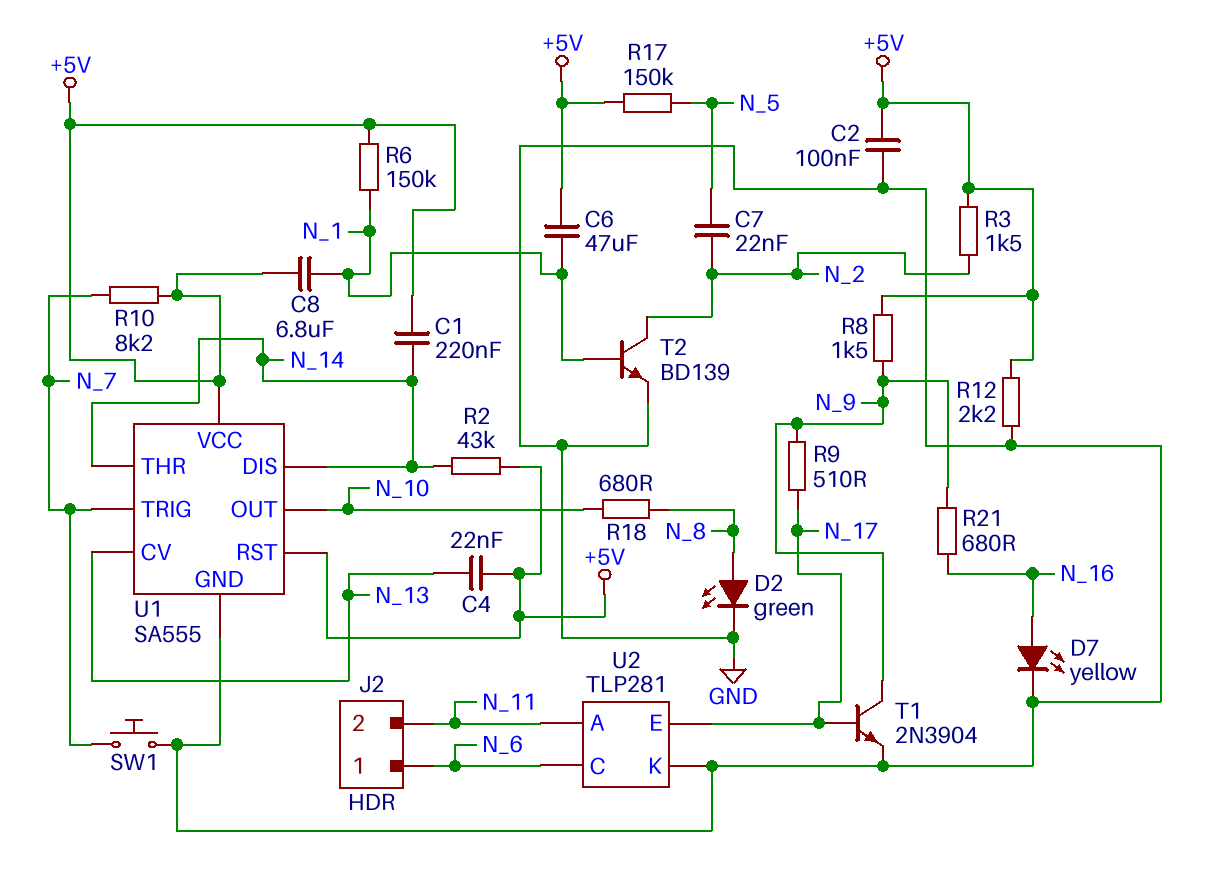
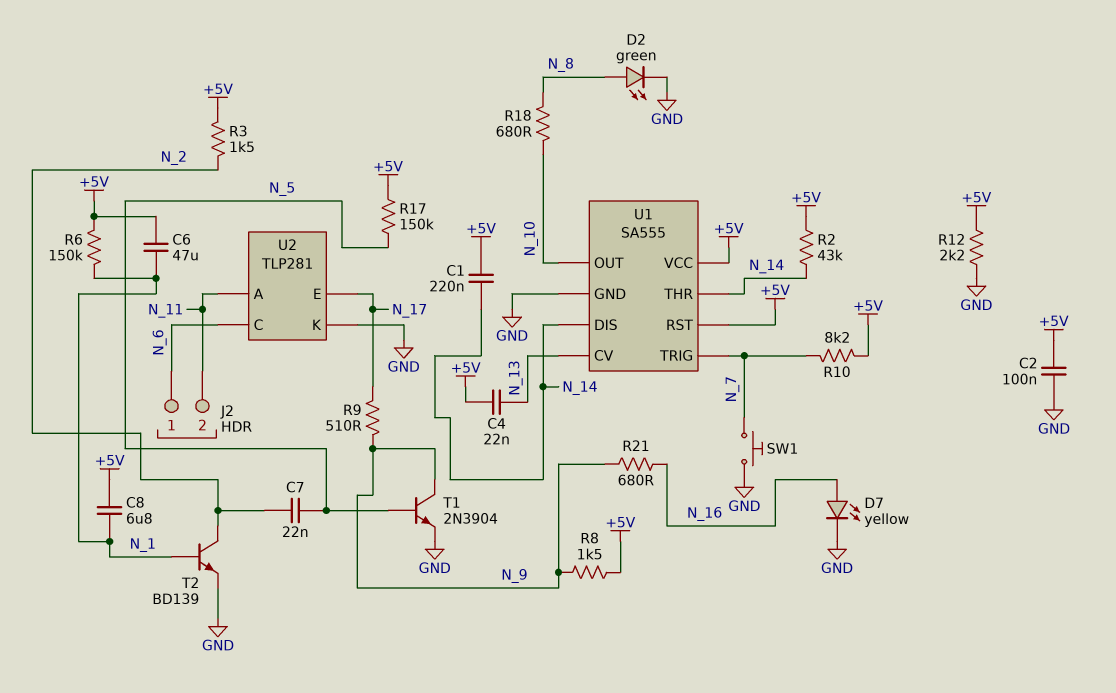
T1: NPN 2N3904 (B N_17, C N_9, E GND) -> NPN 2N3904 (B N_5, C N_9, E GND)

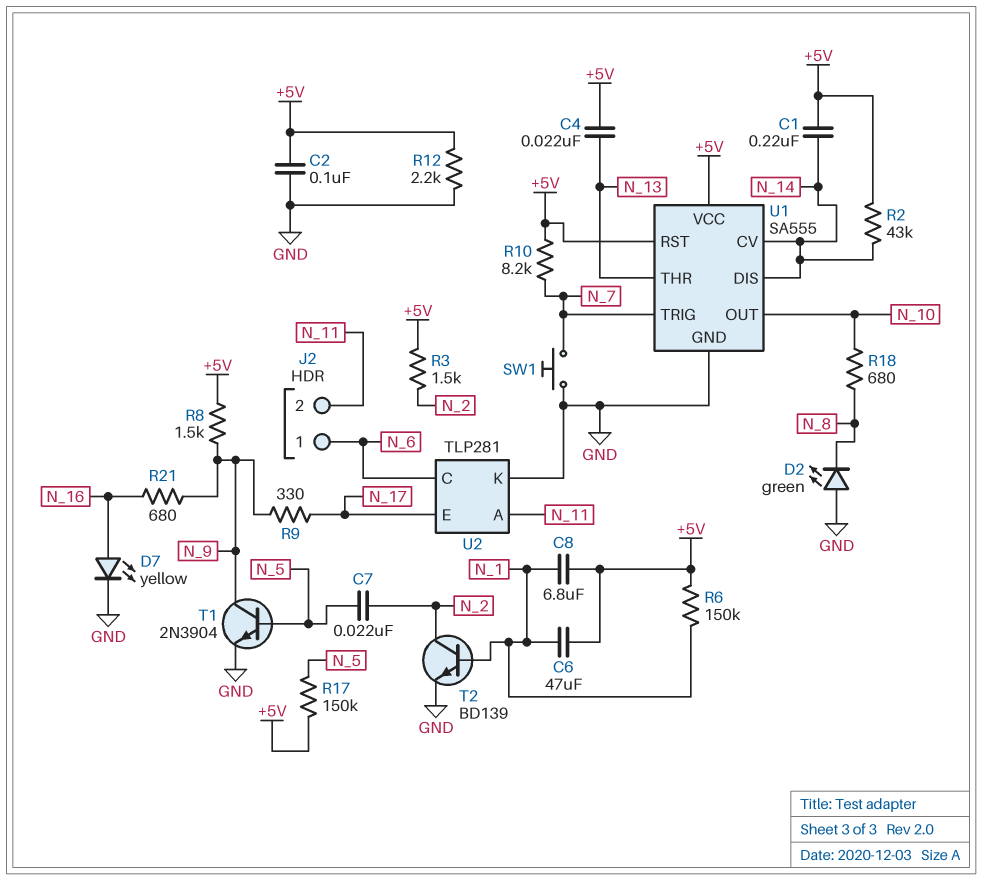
D2: LED green (A N_8, K GND) -> LED green (A GND, K N_8)
R9: 510 (N_9, N_17) -> 330 (N_9, N_17)
U1 pin CV: N_13 -> N_14
U1 pin THR: N_14 -> N_13

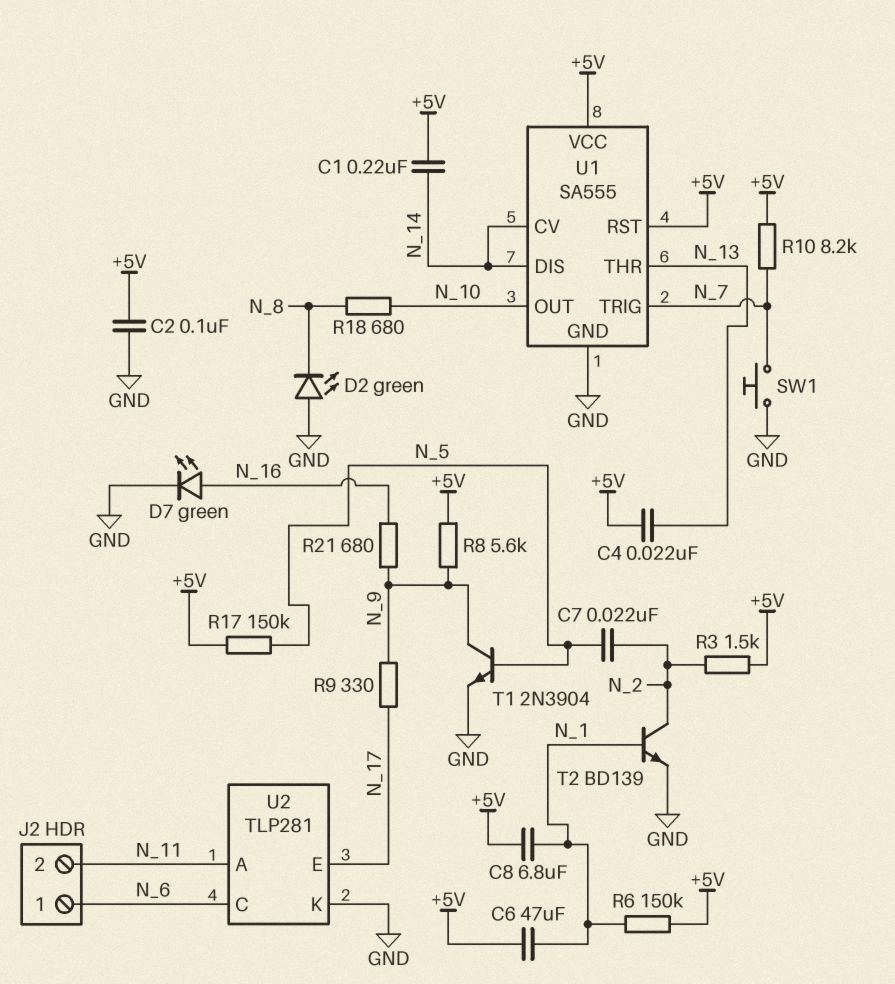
D7: LED yellow (A N_16, K GND) -> LED green (A N_16, K GND)
R2: 43k (+5V, N_14) -> none
R8: 1.5k (+5V, N_9) -> 5.6k (+5V, N_9)
R12: 2.2k (+5V, GND) -> none

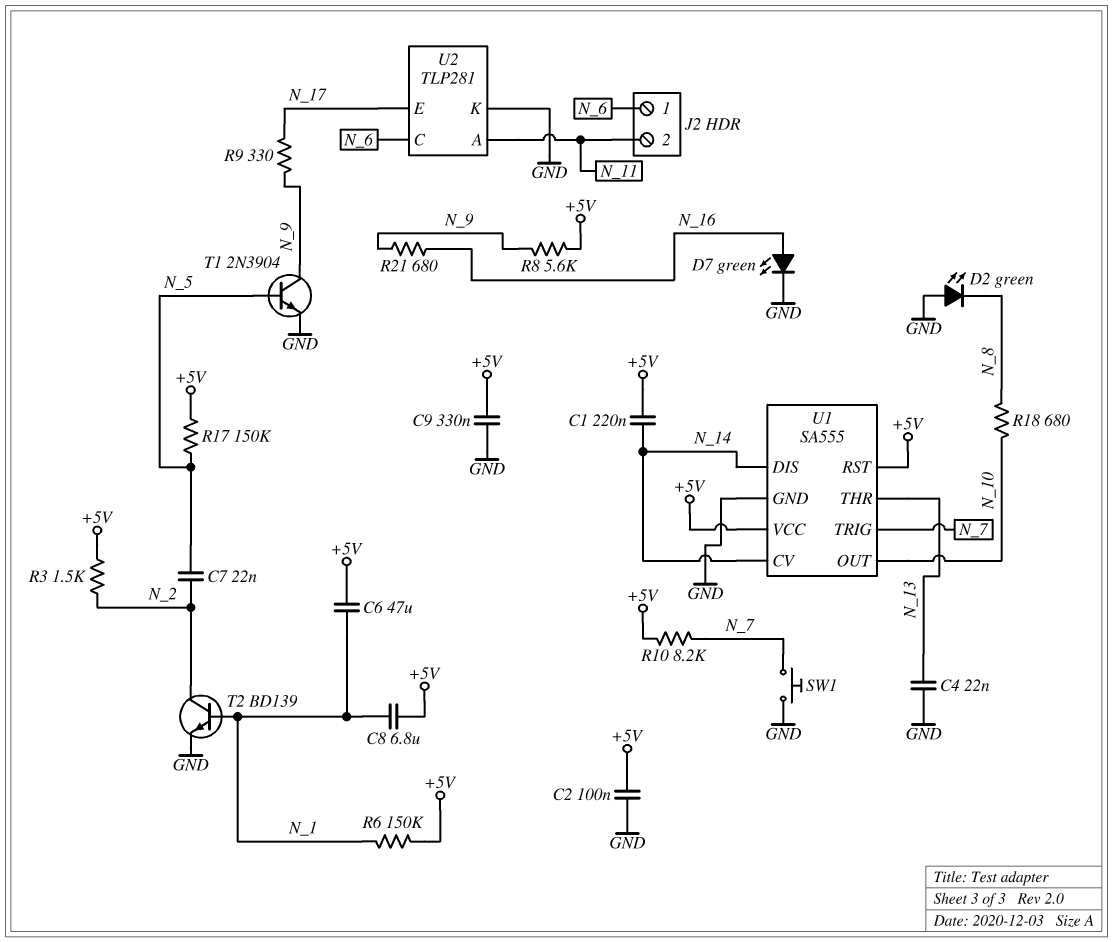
C4: 22nF (+5V, N_13) -> 22nF (GND, N_13)
C9: none -> 330nF (+5V, GND)

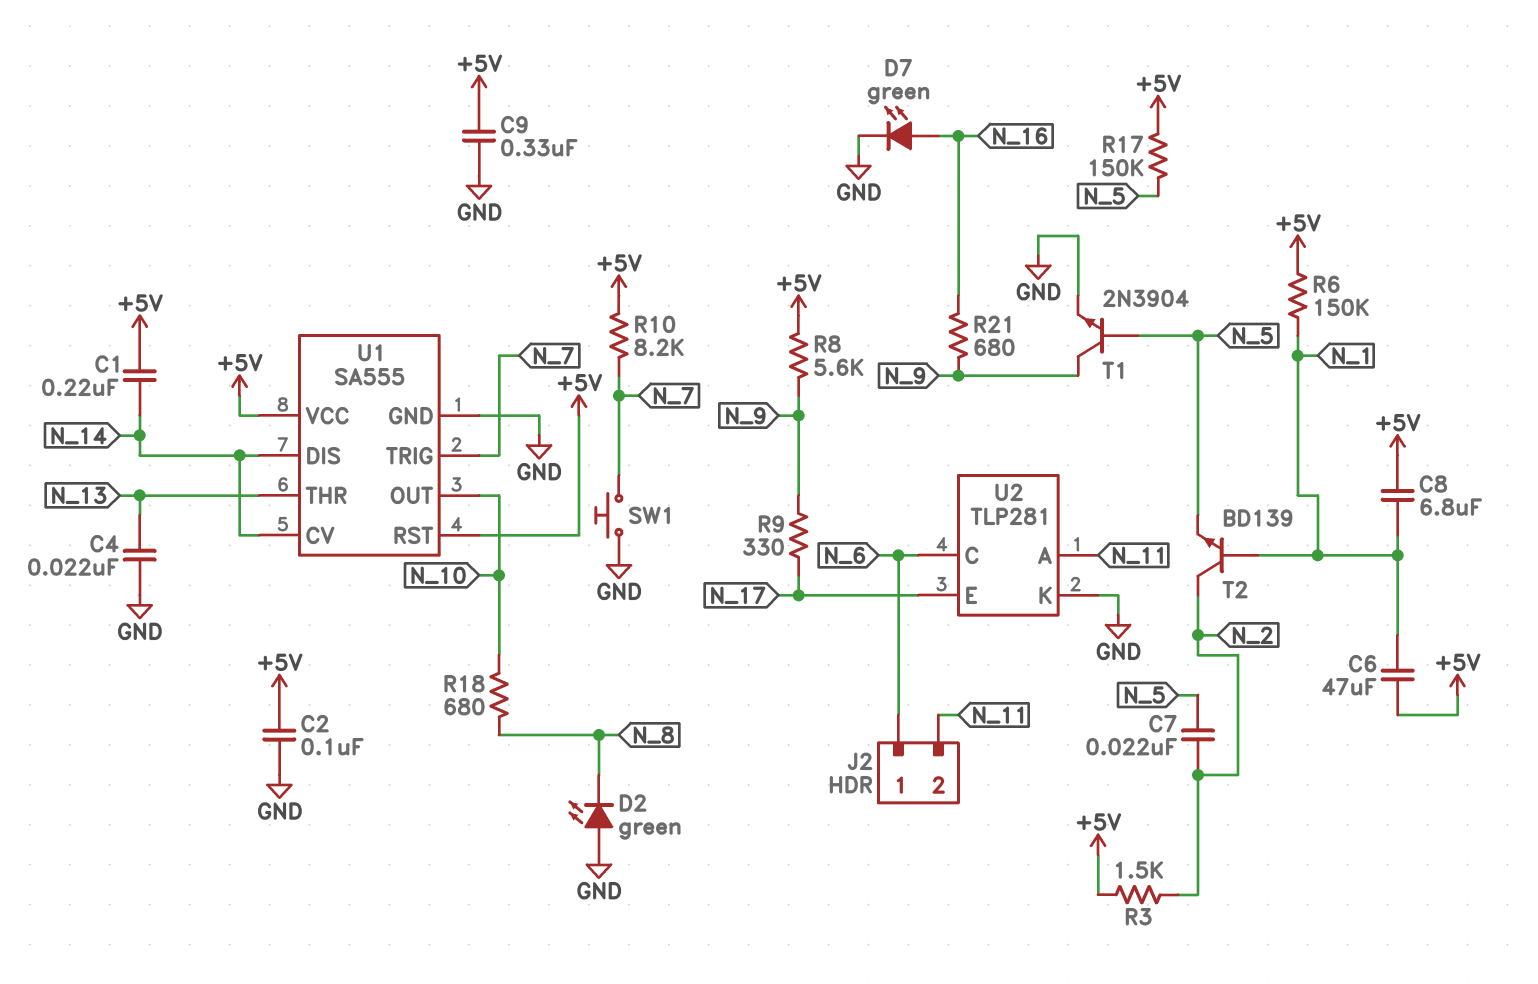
T2: NPN BD139 (B N_1, C N_2, E GND) -> NPN BD139 (B N_1, C N_2, E N_5)

